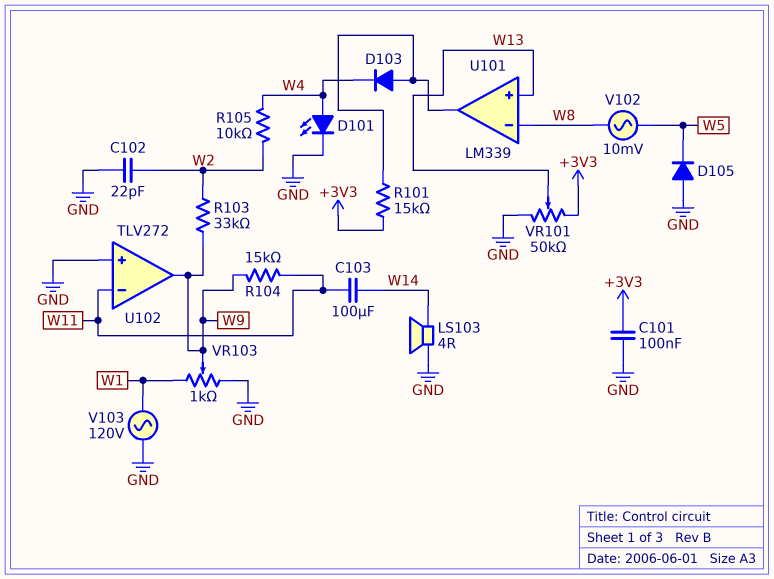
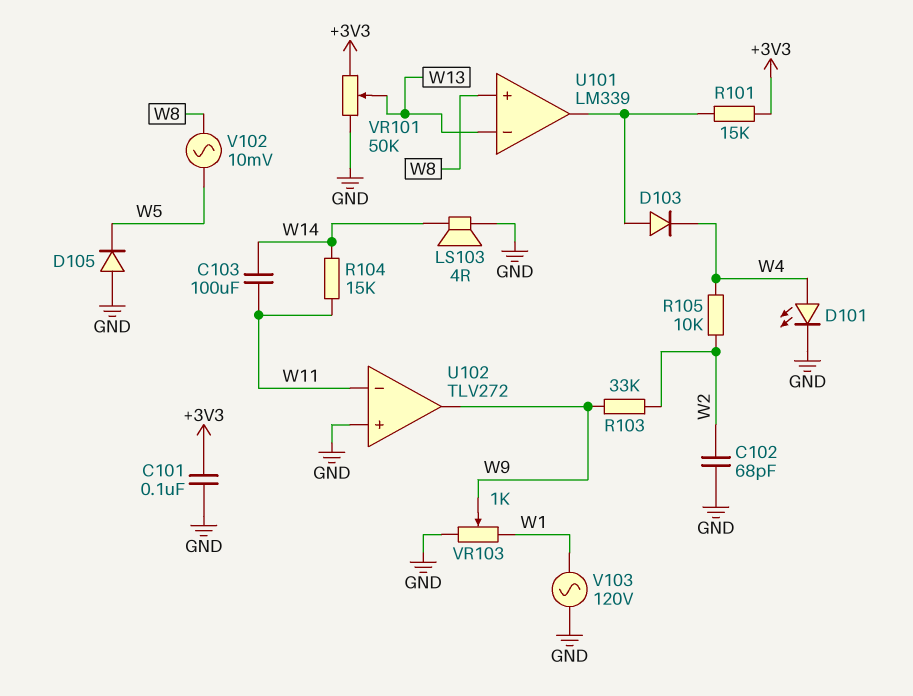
C102: 22pF (GND, W2) -> 68pF (GND, W2)
R104: 15k (W9, W11) -> 15k (W11, W14)
U101 pin in+: W13 -> W8
U101 pin in-: W8 -> W13

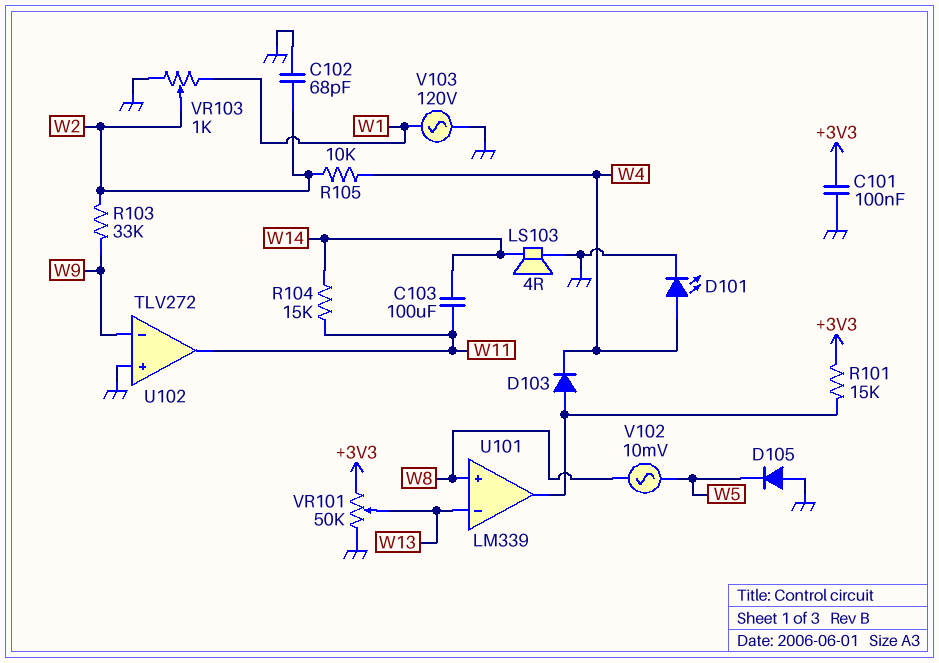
U102 pin in-: W11 -> W9
U102 pin out: W9 -> W11
VR103: 1k (GND, W1, wiper W9) -> 1k (GND, W1, wiper W2)

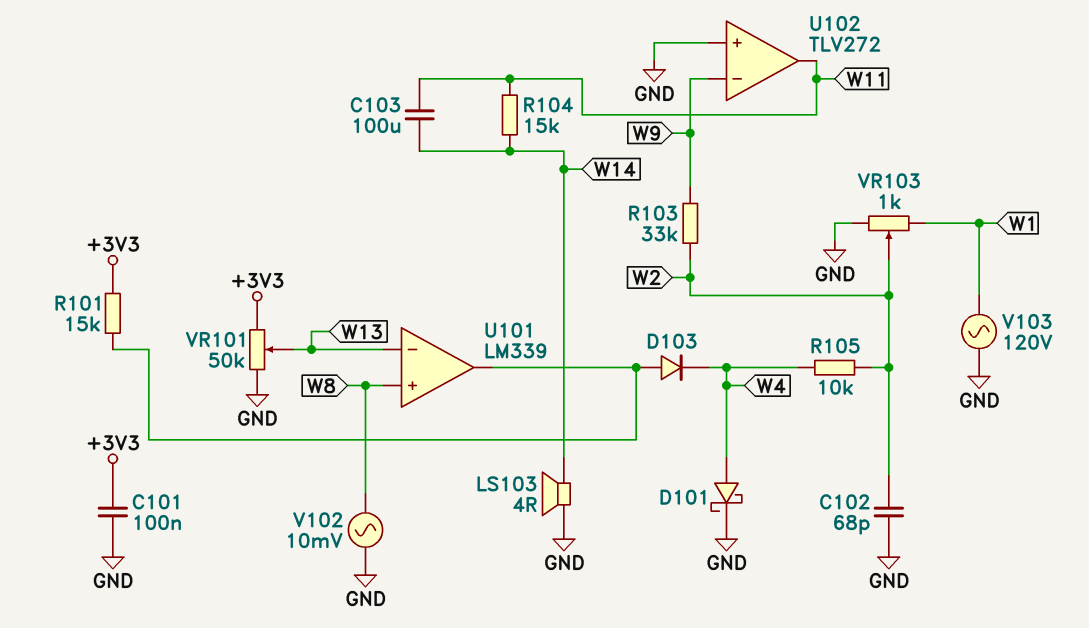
D101: LED (A W4, K GND) -> schottky (A W4, K GND)
D105: diode (A GND, K W5) -> none
V102: AC 10mV (W5, W8) -> AC 10mV (GND, W8)

